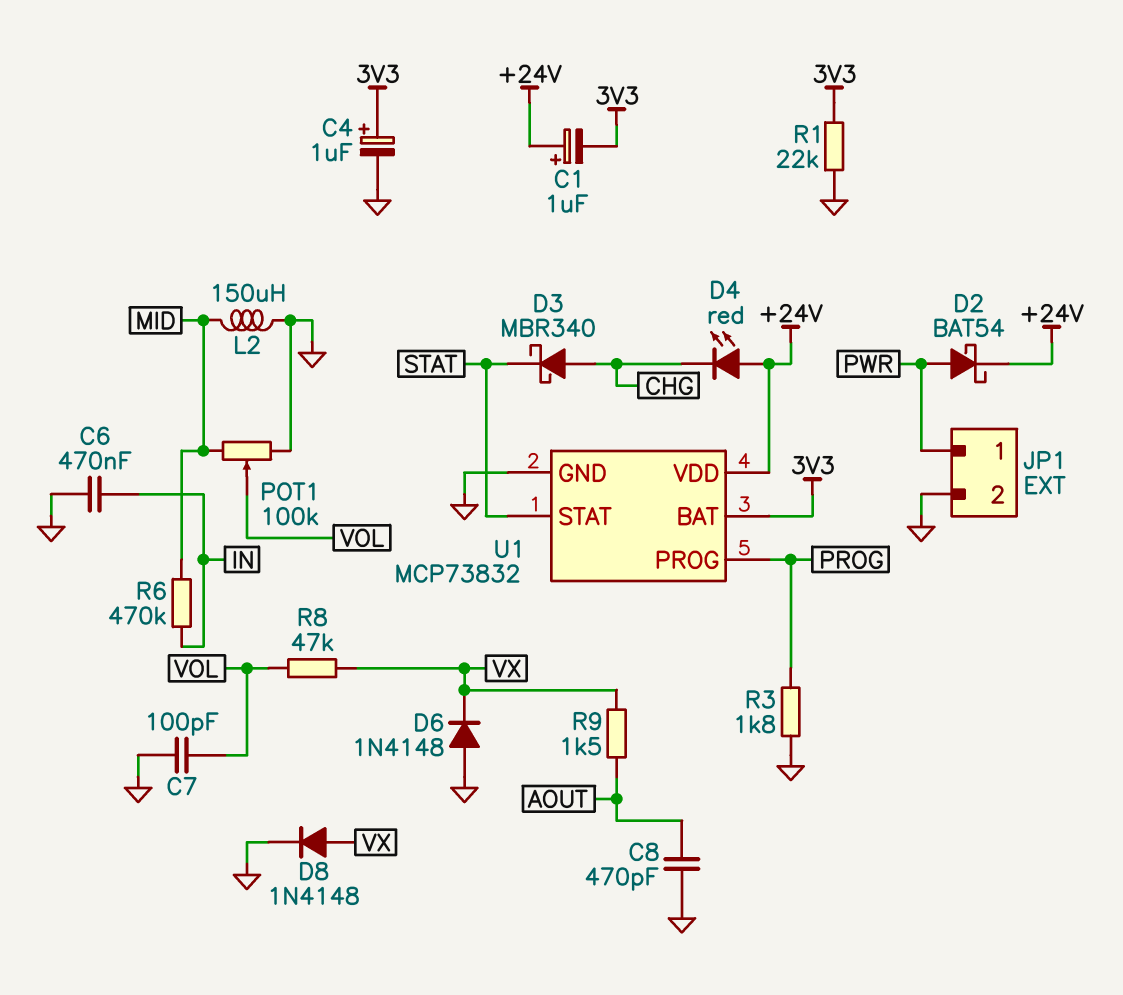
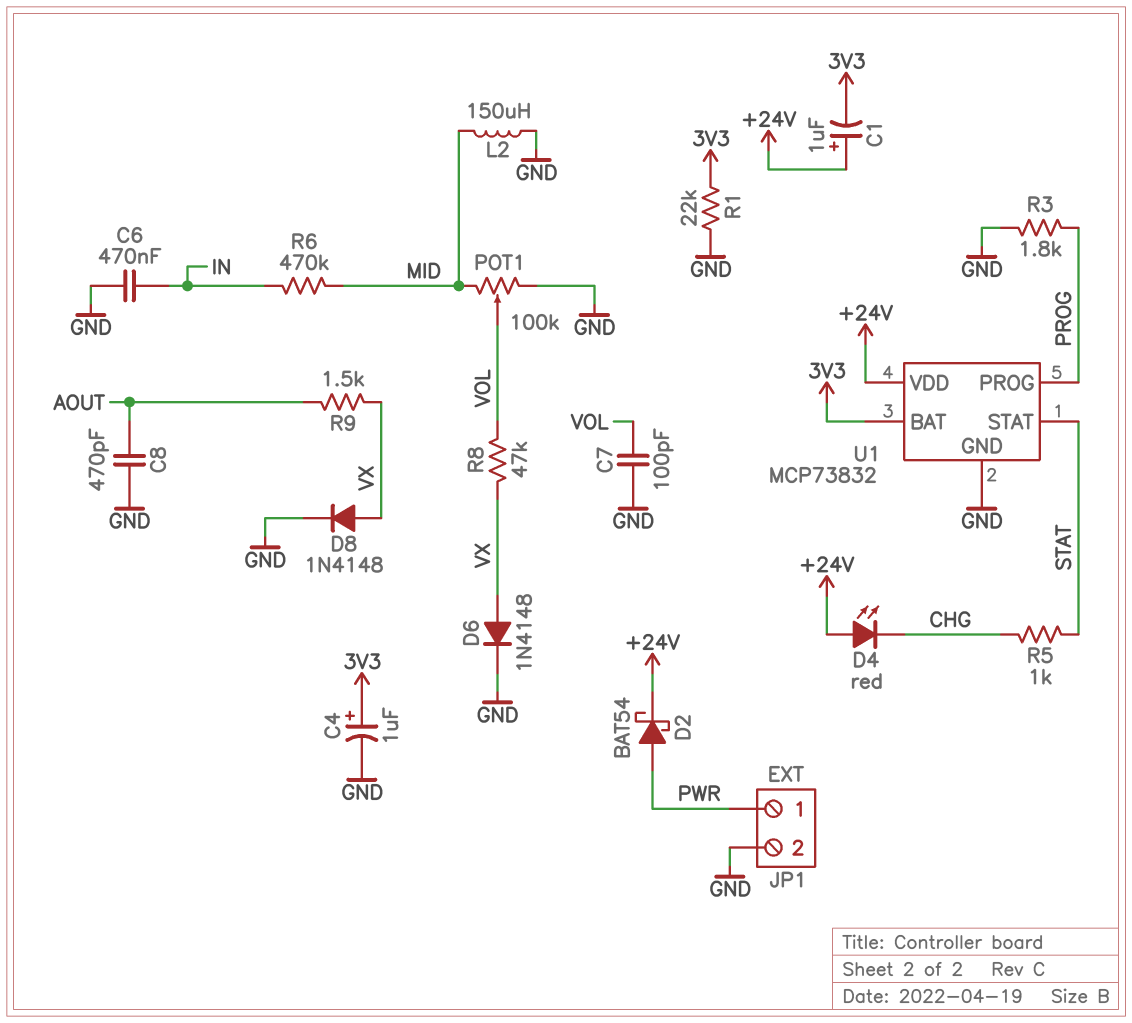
D3: schottky MBR340 (A CHG, K STAT) -> none
D6: diode 1N4148 (A GND, K VX) -> diode 1N4148 (A VX, K GND)
R5: none -> 1k (CHG, STAT)

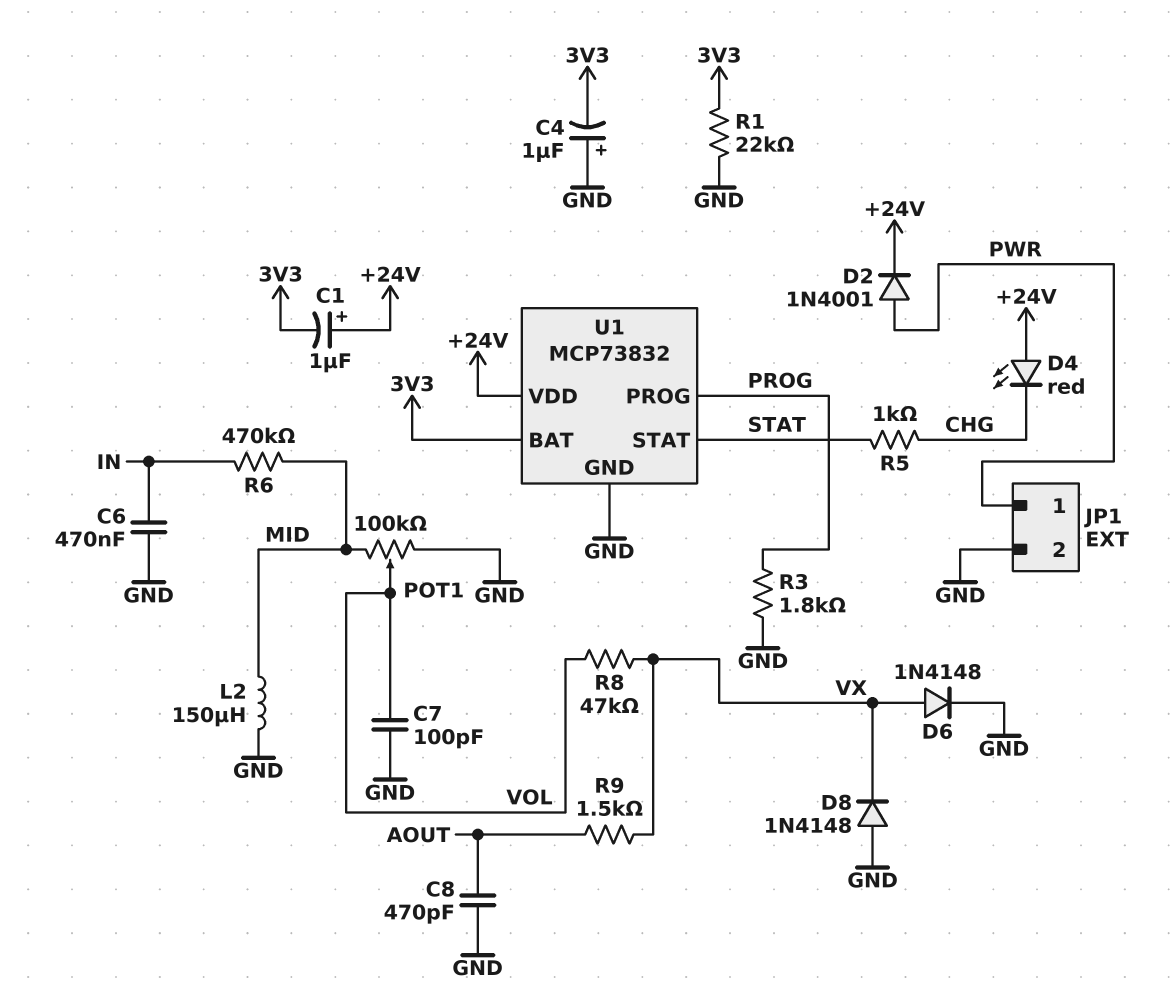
C4: 1uF (plus 3V3, minus GND) -> 1uF (plus GND, minus 3V3)
D2: schottky BAT54 (A PWR, K +24V) -> diode 1N4001 (A PWR, K +24V)
D8: diode 1N4148 (A VX, K GND) -> diode 1N4148 (A GND, K VX)

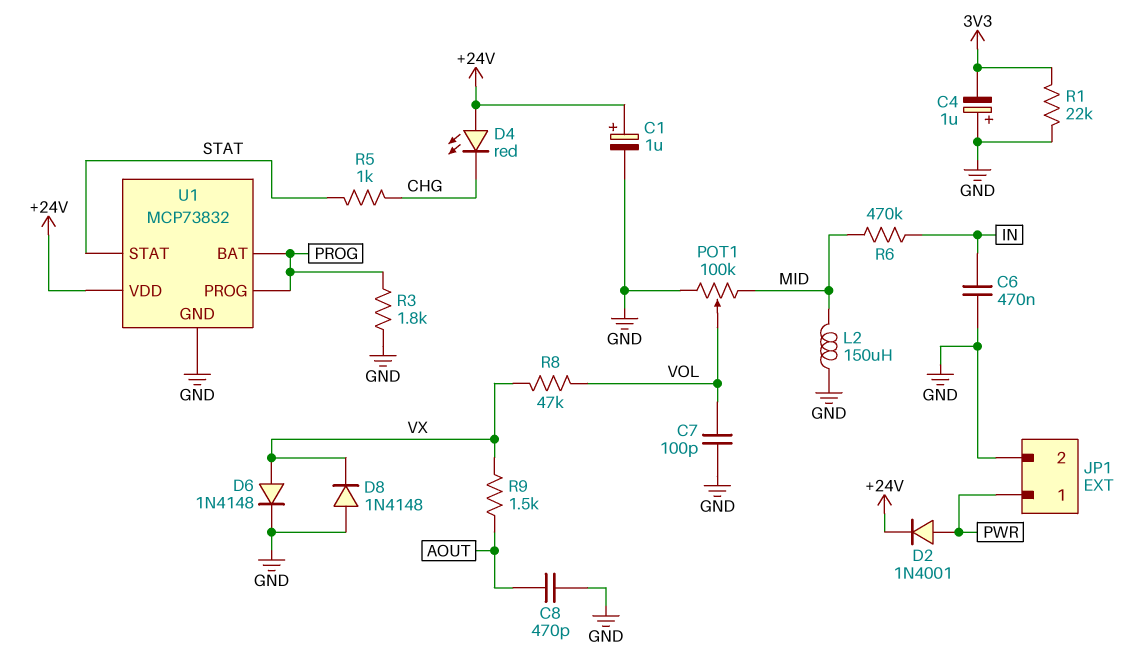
C1: 1uF (plus +24V, minus 3V3) -> 1uF (plus +24V, minus GND)
U1 pin BAT: 3V3 -> PROG

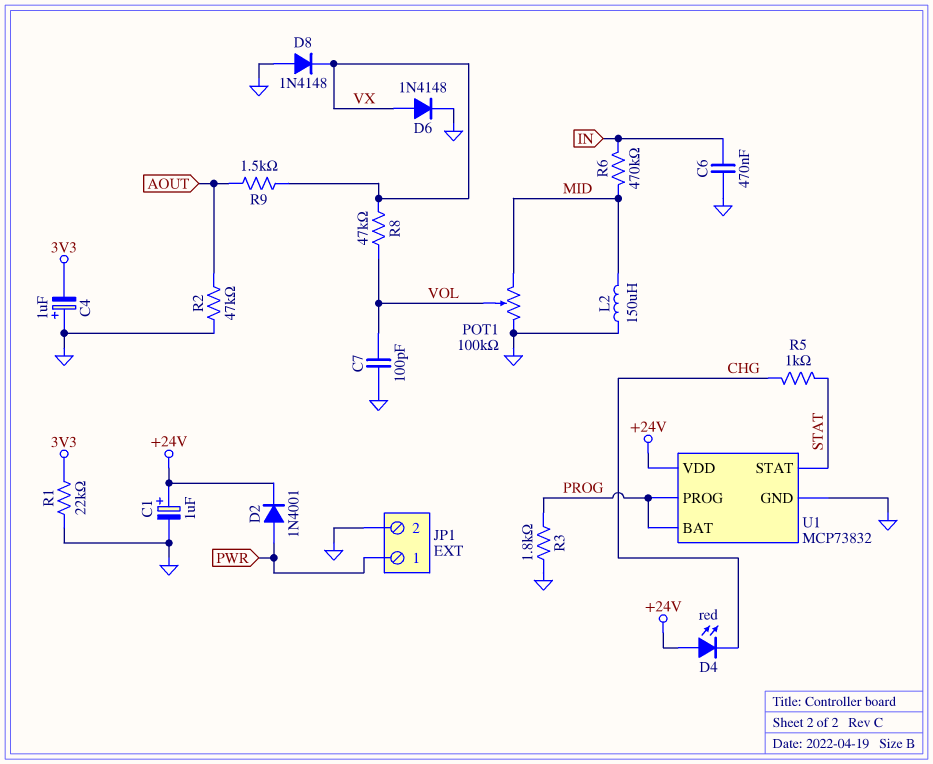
C8: 470pF (AOUT, GND) -> none
R2: none -> 47k (AOUT, GND)

